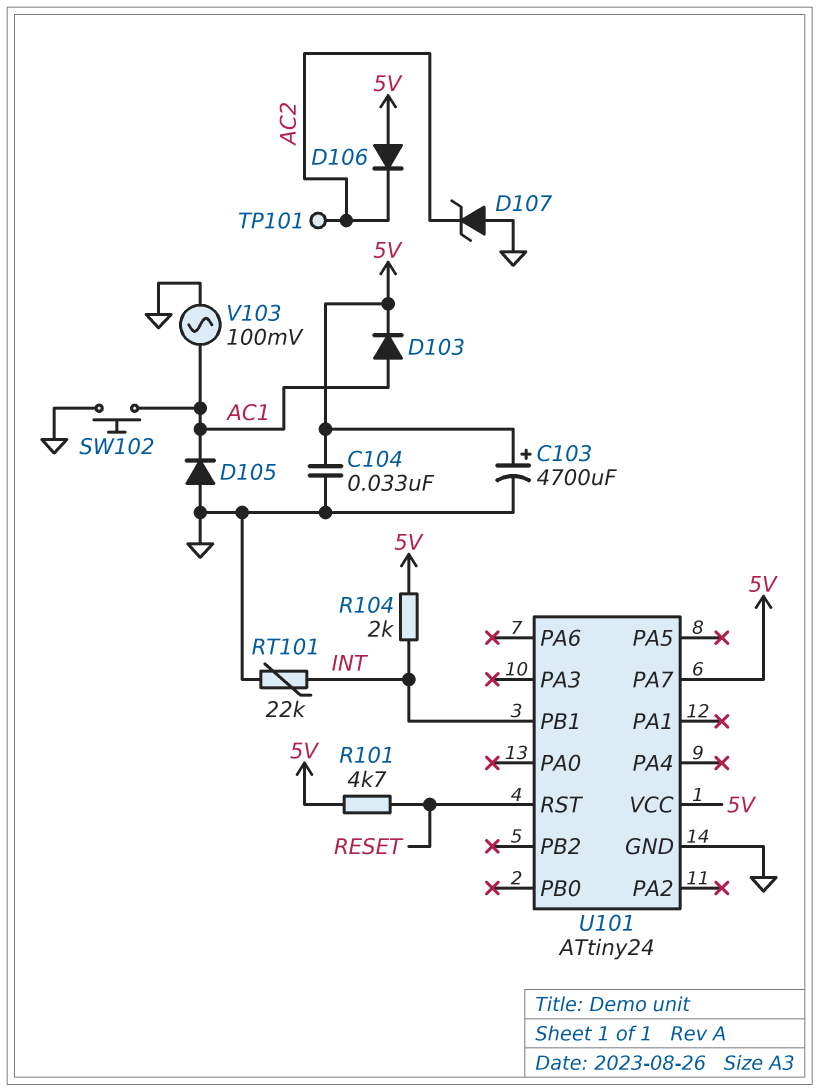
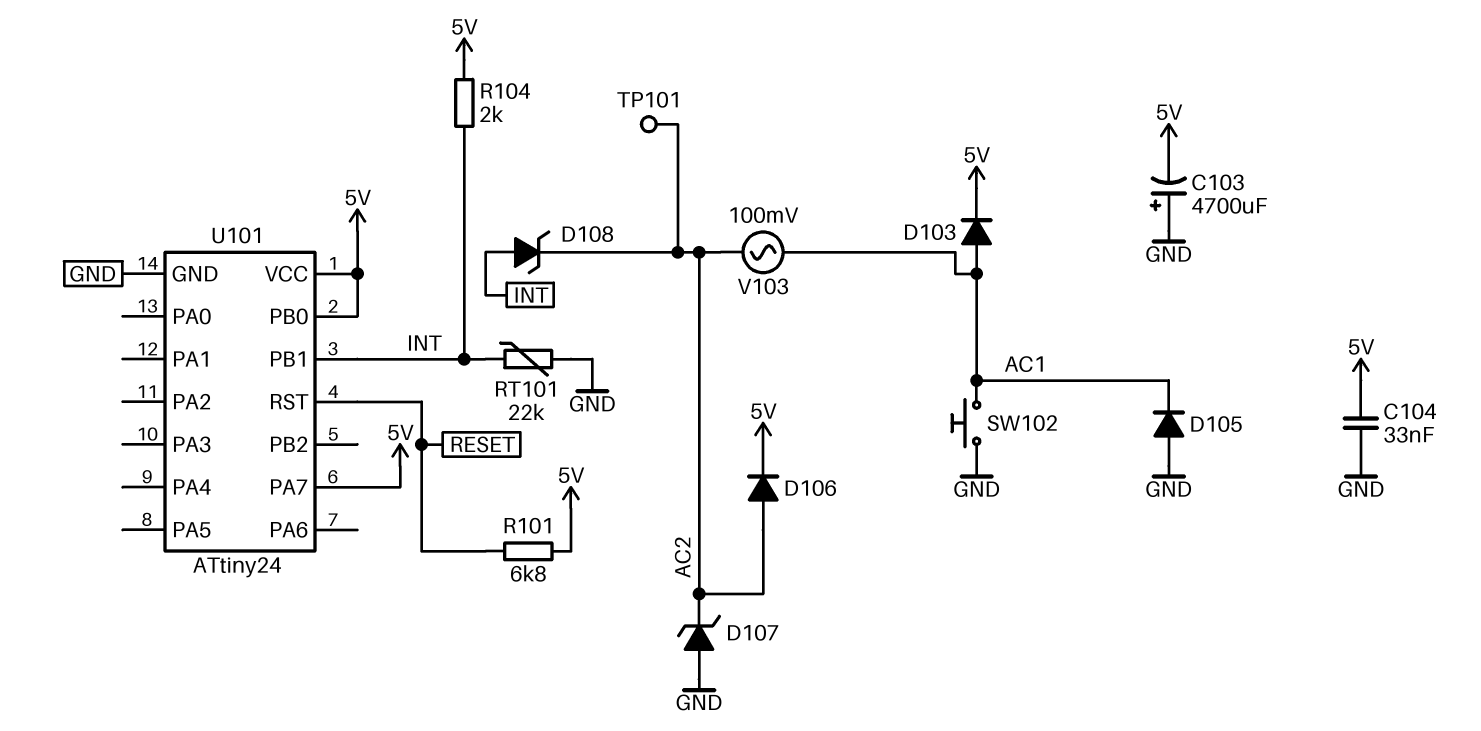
C103: 4700uF (plus 5V, minus GND) -> 4700uF (plus GND, minus 5V)
D106: diode (A 5V, K AC2) -> diode (A AC2, K 5V)
D108: none -> zener (A INT, K AC2)
R101: 4.7k (5V, RESET) -> 6.8k (5V, RESET)
U101 pin PB0: none -> 5V
V103: AC 100mV (AC1, GND) -> AC 100mV (AC1, AC2)

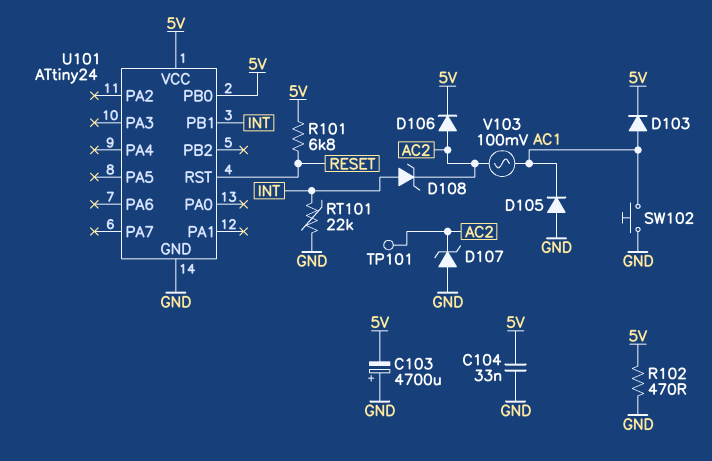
R102: none -> 470 (5V, GND)
R104: 2k (5V, INT) -> none
U101 pin PA7: 5V -> none

